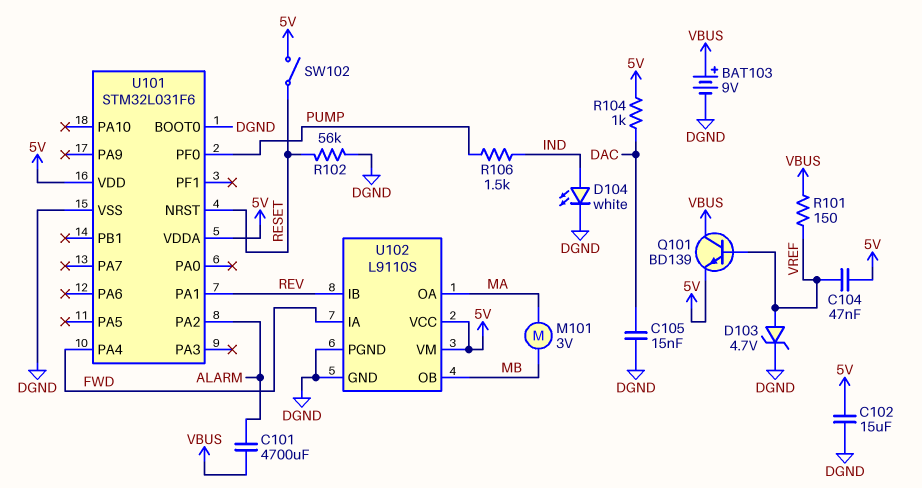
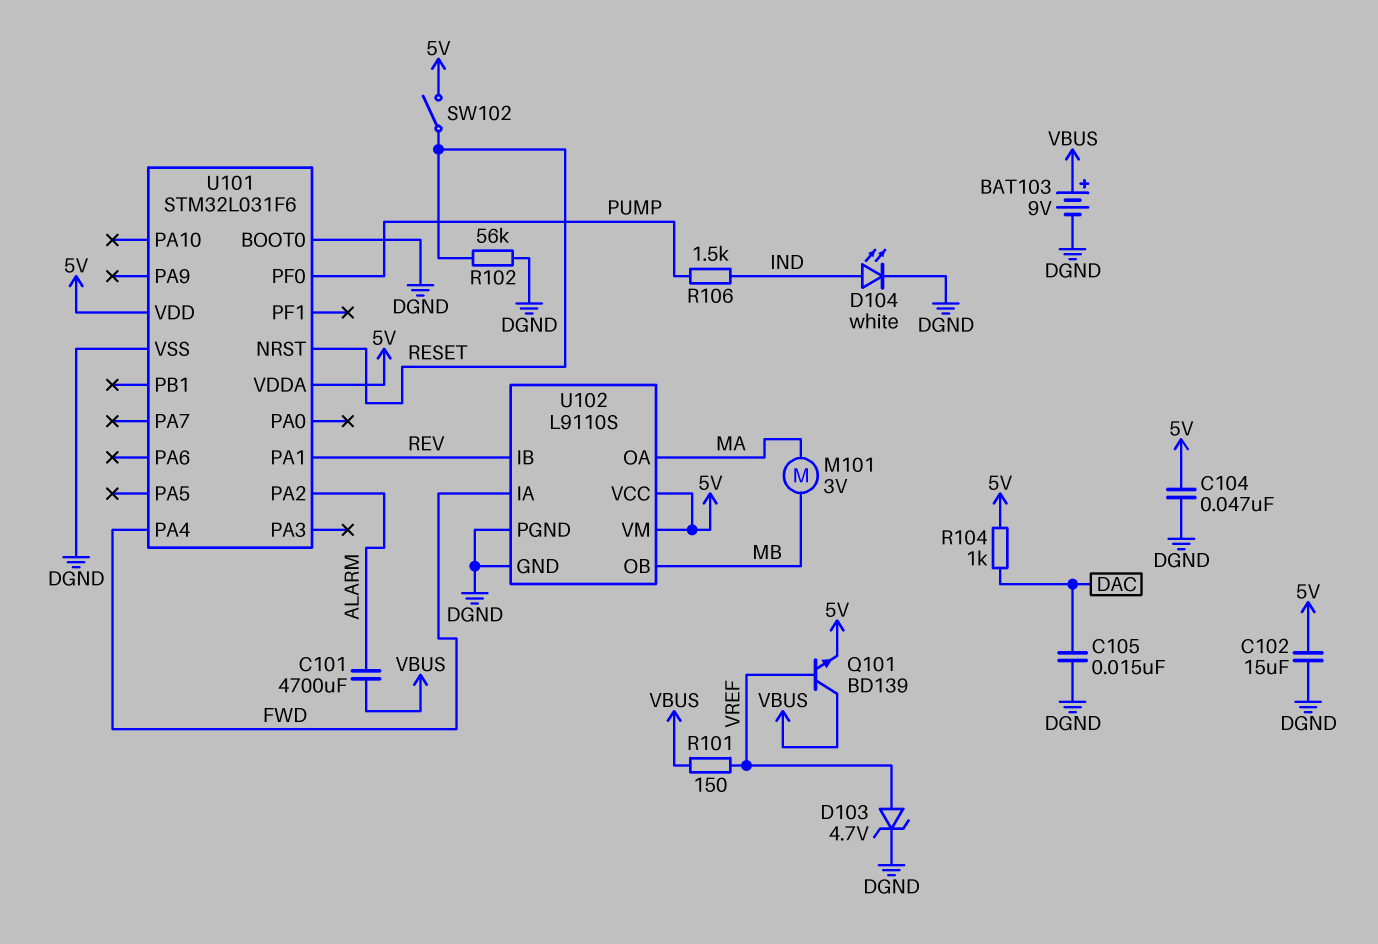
C104: 47nF (5V, VREF) -> 47nF (5V, DGND)

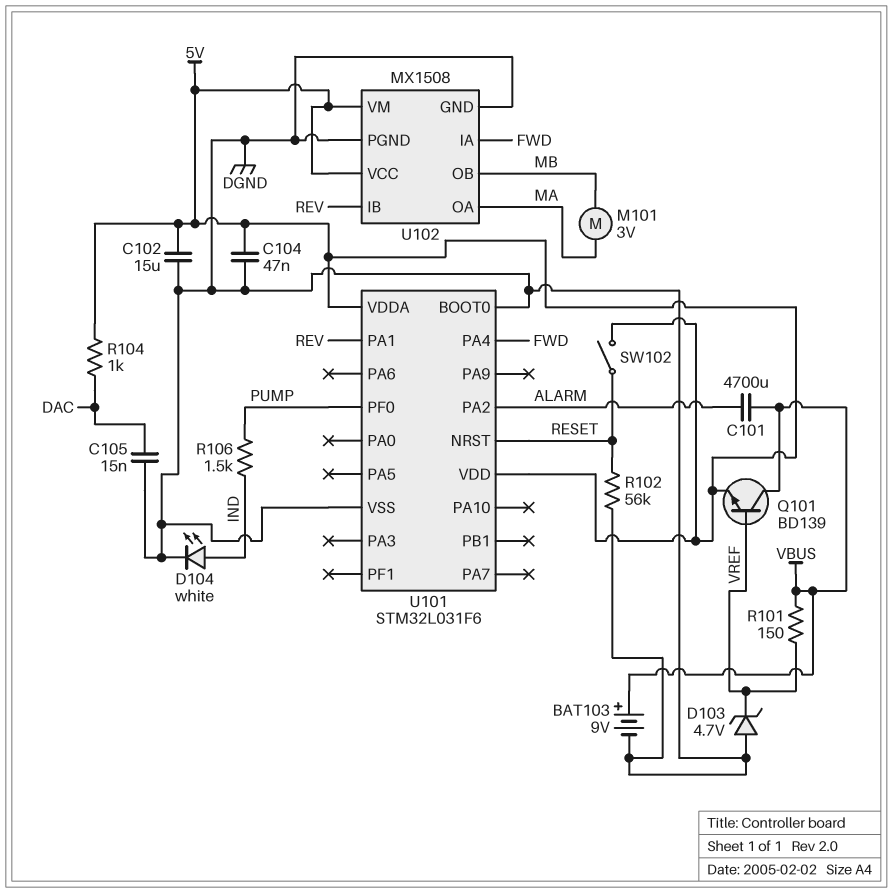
D103: zener 4.7V (A VREF, K DGND) -> zener 4.7V (A DGND, K VREF)
U102: L9110S -> MX1508

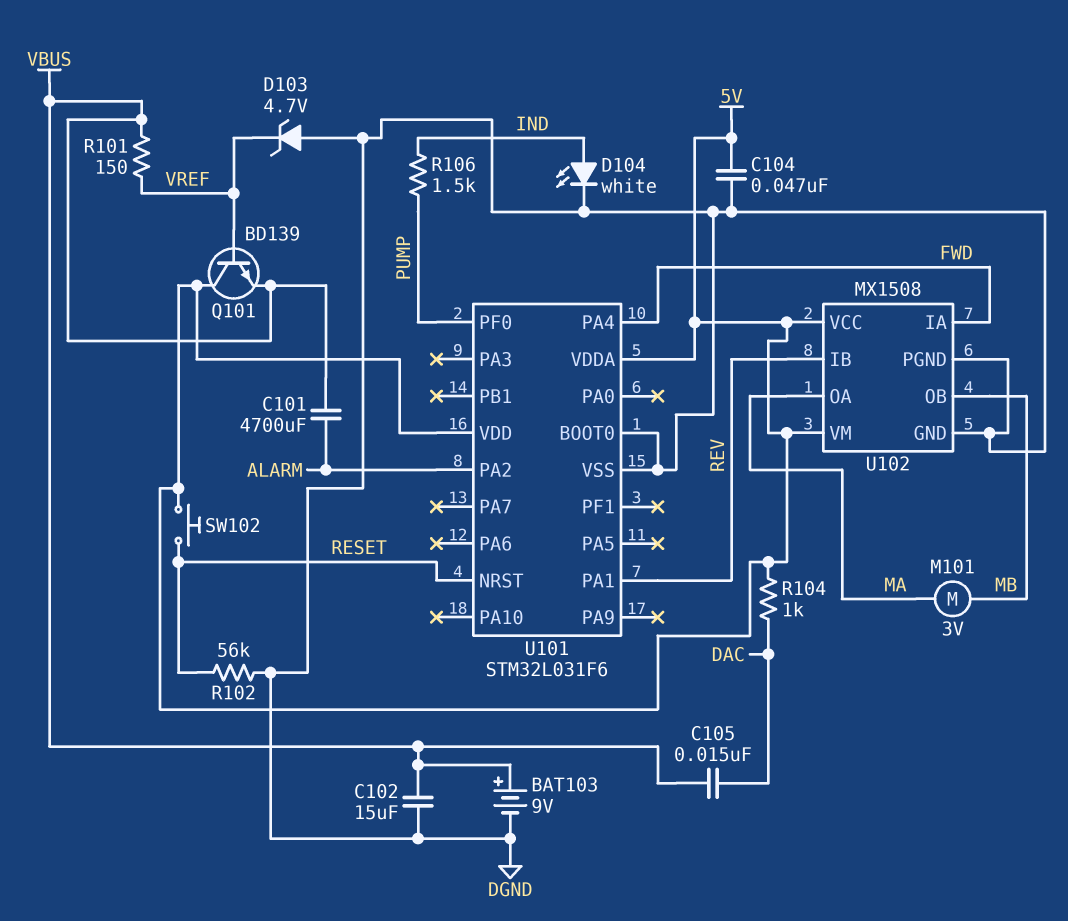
C102: 15uF (5V, DGND) -> 15uF (DGND, VBUS)
C105: 15nF (DAC, DGND) -> 15nF (DAC, VBUS)
Q101: NPN BD139 (B VREF, C VBUS, E 5V) -> NPN BD139 (B VREF, C 5V, E VBUS)
SW102: switch (5V, RESET) -> button (5V, RESET)

